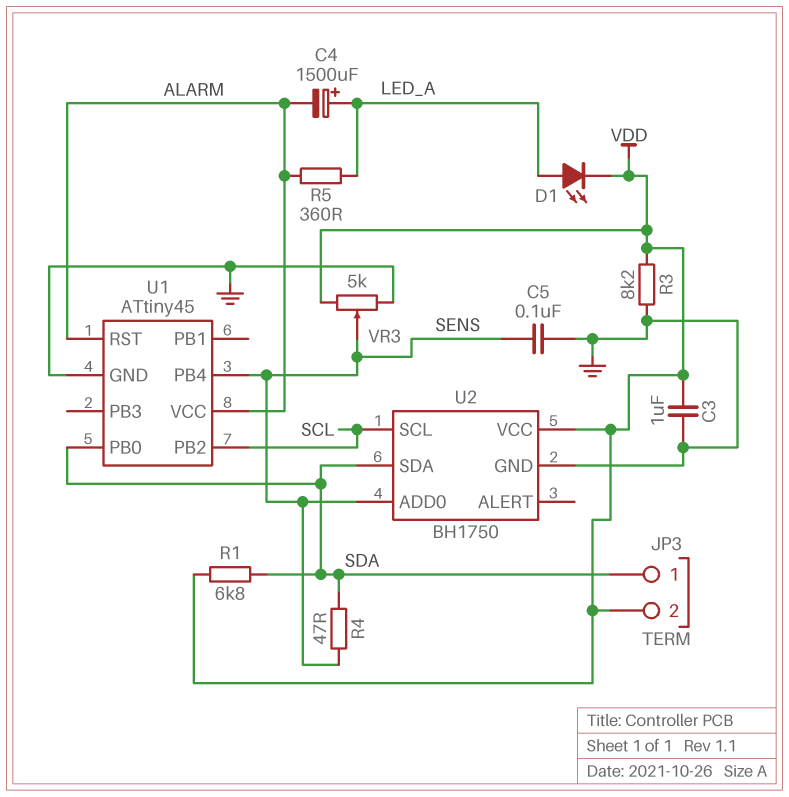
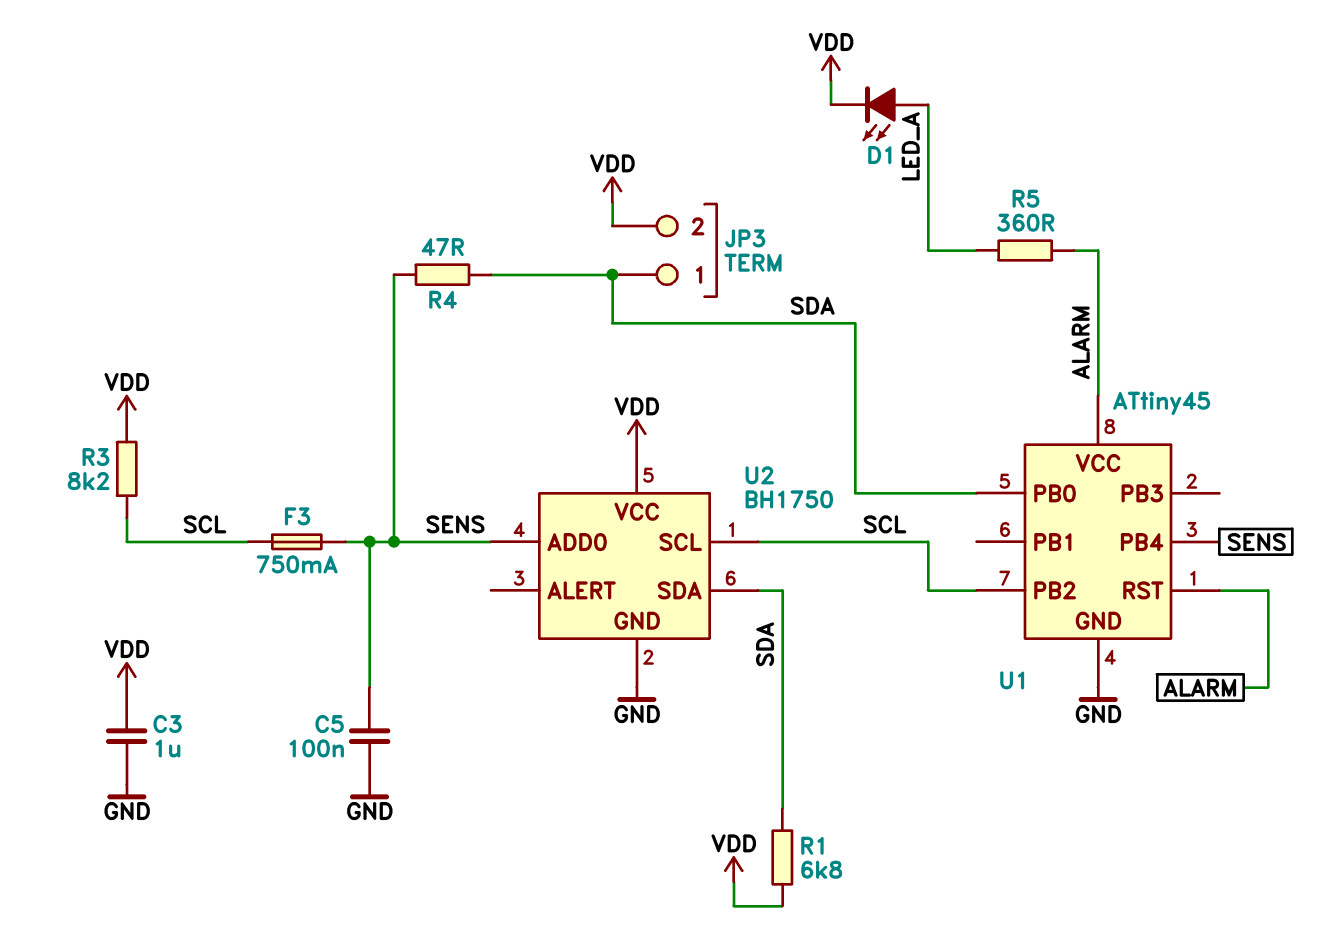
C4: 1500uF (plus LED_A, minus ALARM) -> none
F3: none -> 750mA (SCL, SENS)
R3: 8.2k (GND, VDD) -> 8.2k (SCL, VDD)
VR3: 5k (GND, VDD, wiper SENS) -> none

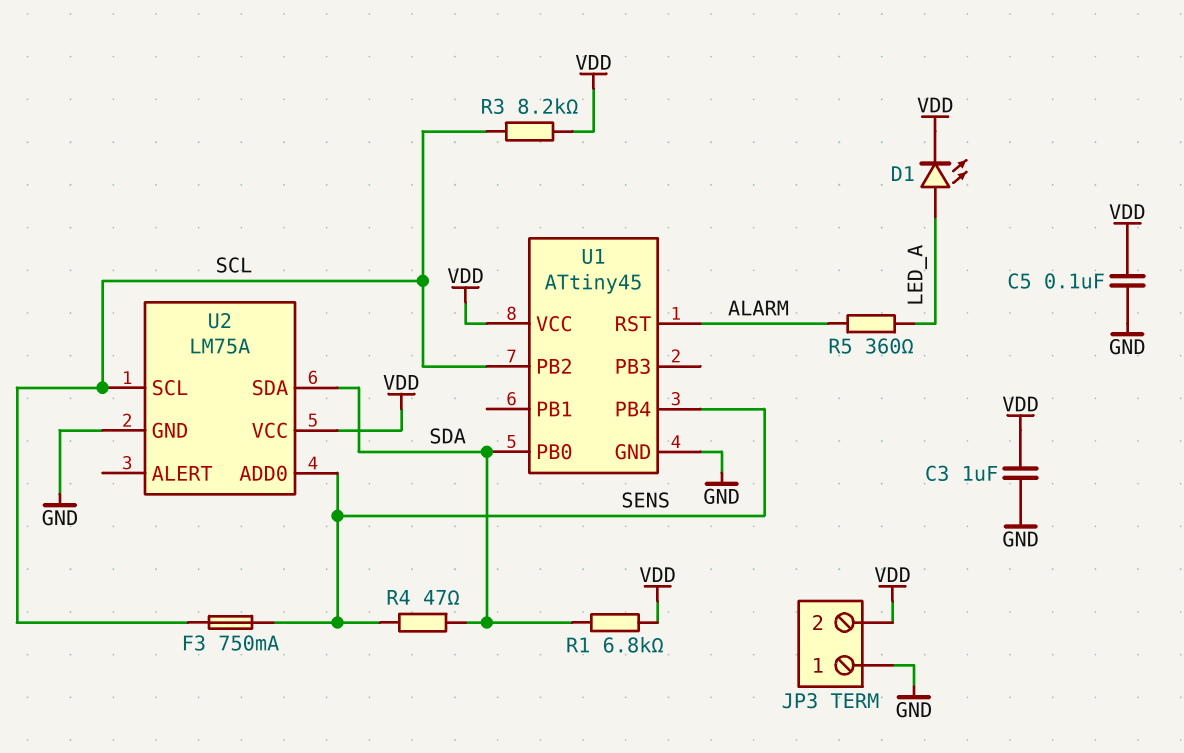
C5: 100nF (GND, SENS) -> 100nF (GND, VDD)
JP3 pin 1: SDA -> GND
U1 pin VCC: ALARM -> VDD
U2: BH1750 -> LM75A

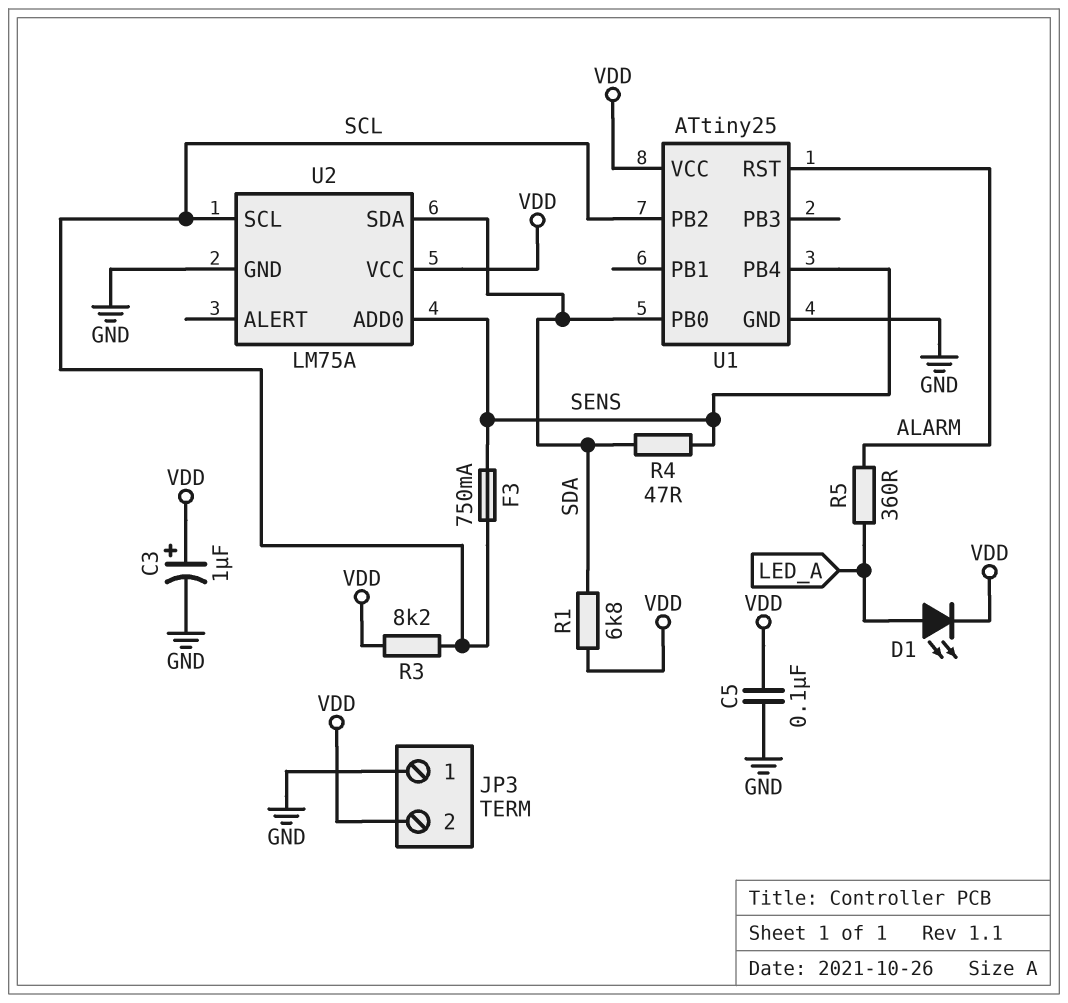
C3: 1uF (GND, VDD) -> 1uF (plus VDD, minus GND)
U1: ATtiny45 -> ATtiny25

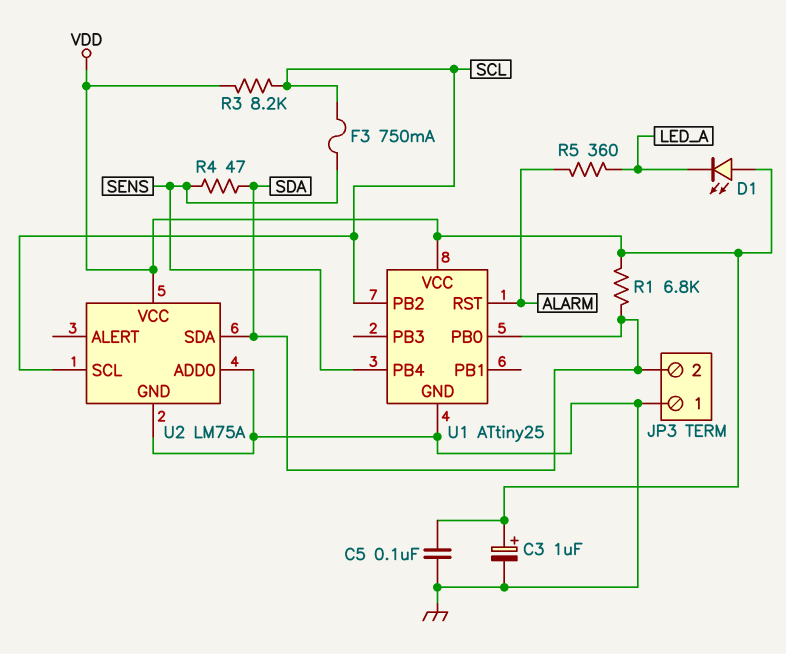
D1: LED (A LED_A, K VDD) -> LED (A VDD, K LED_A)
JP3 pin 2: VDD -> SDA
U2 pin ADD0: SENS -> GND

